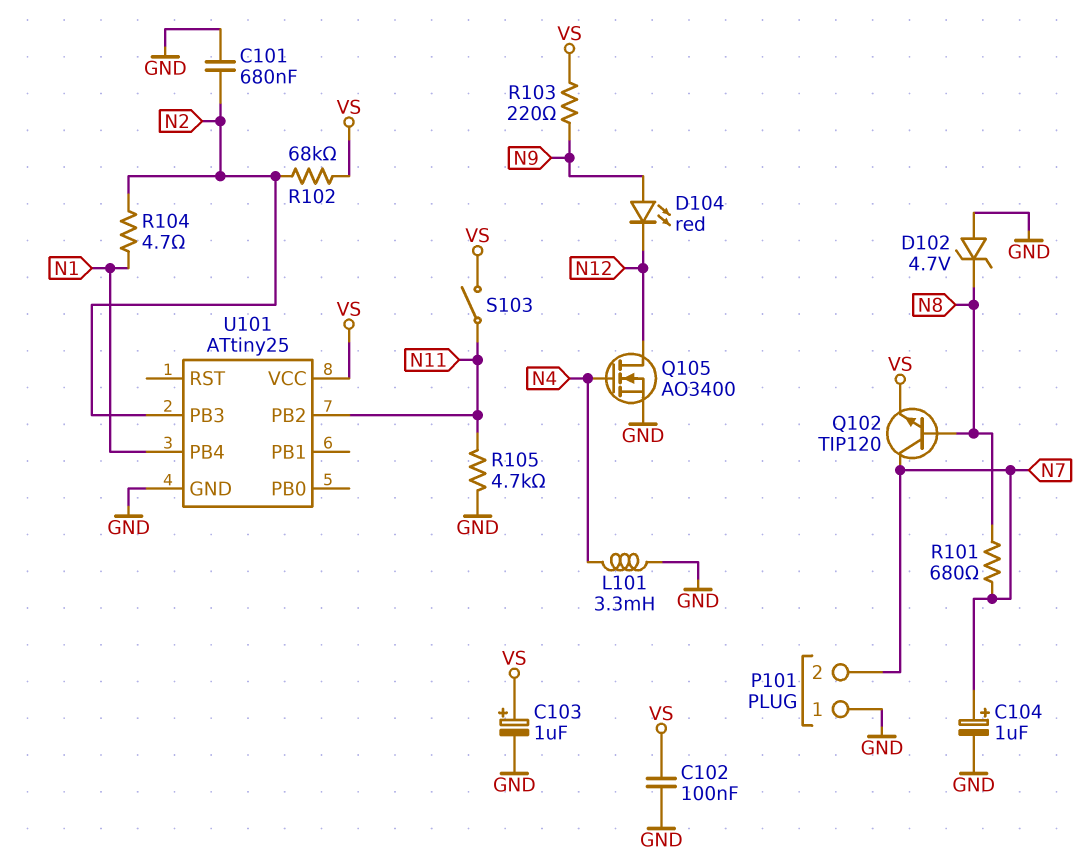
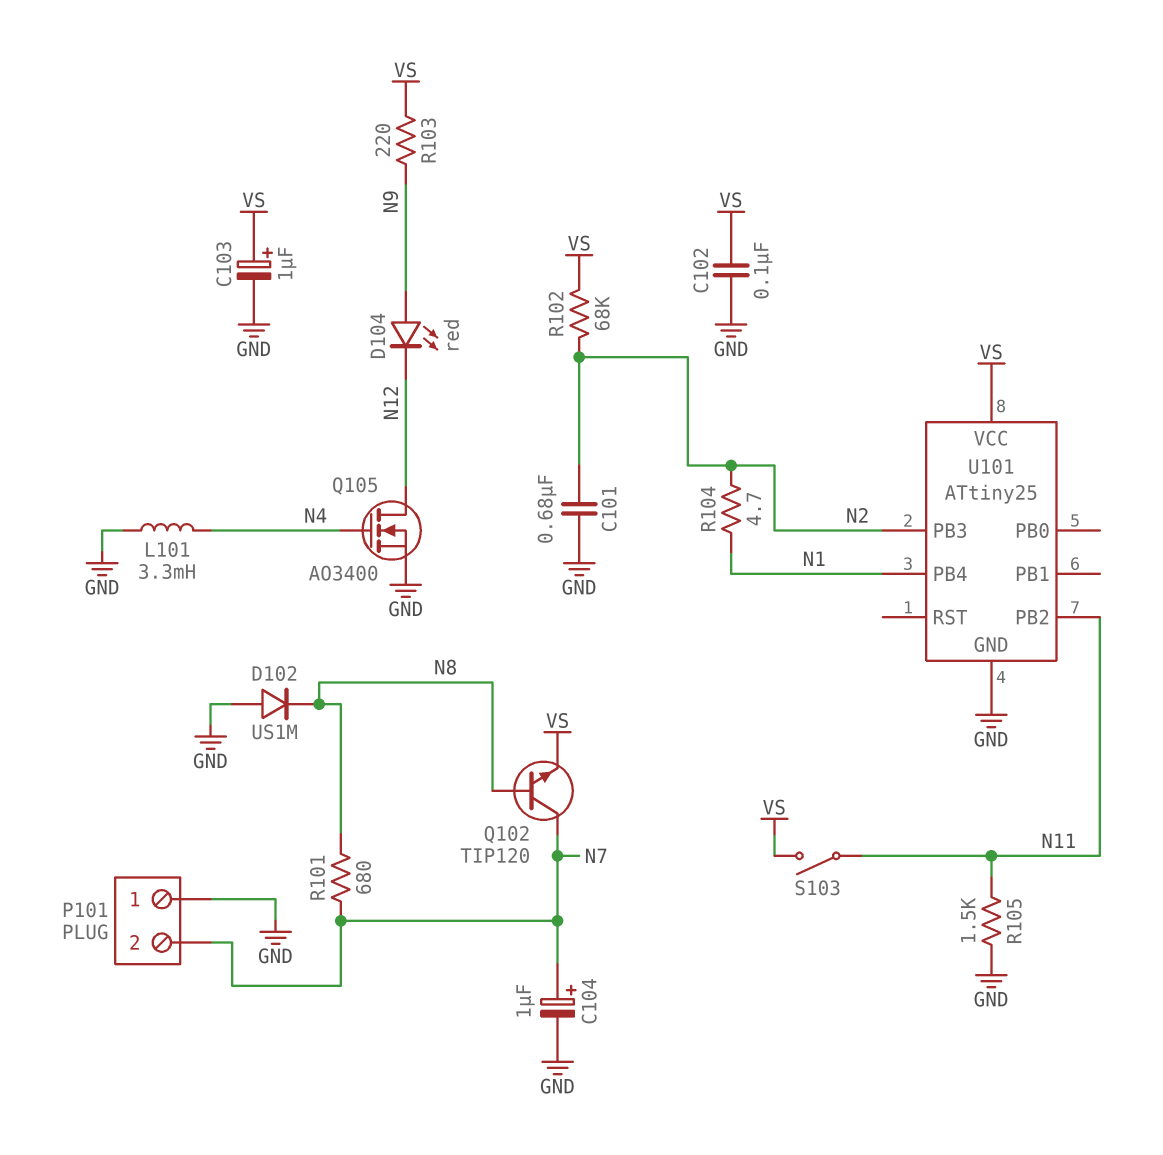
D102: zener 4.7V (A GND, K N8) -> diode US1M (A GND, K N8)
R105: 4.7k (GND, N11) -> 1.5k (GND, N11)

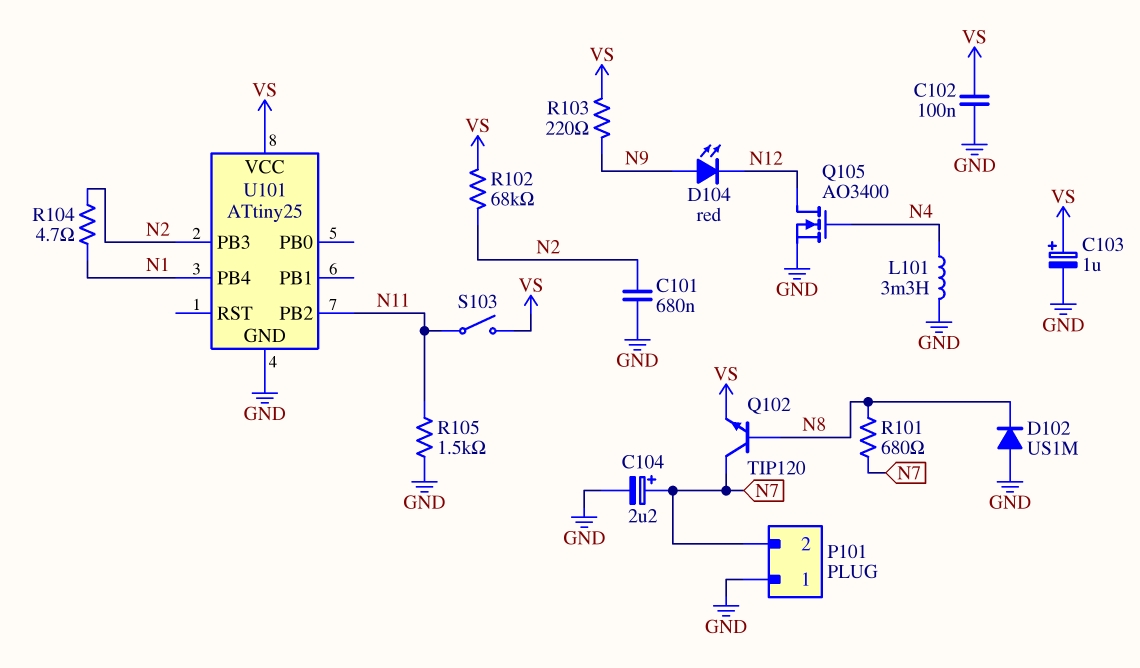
C104: 1uF (plus N7, minus GND) -> 2.2uF (plus N7, minus GND)

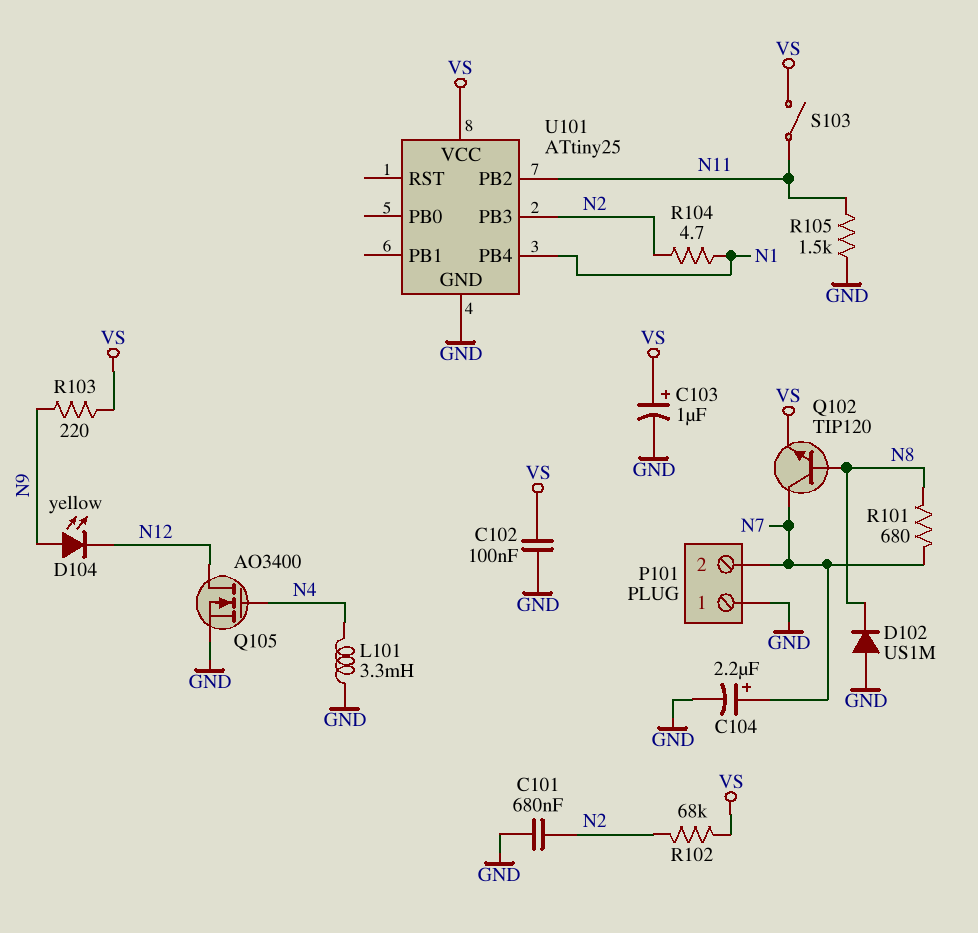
D104: LED red (A N9, K N12) -> LED yellow (A N9, K N12)

